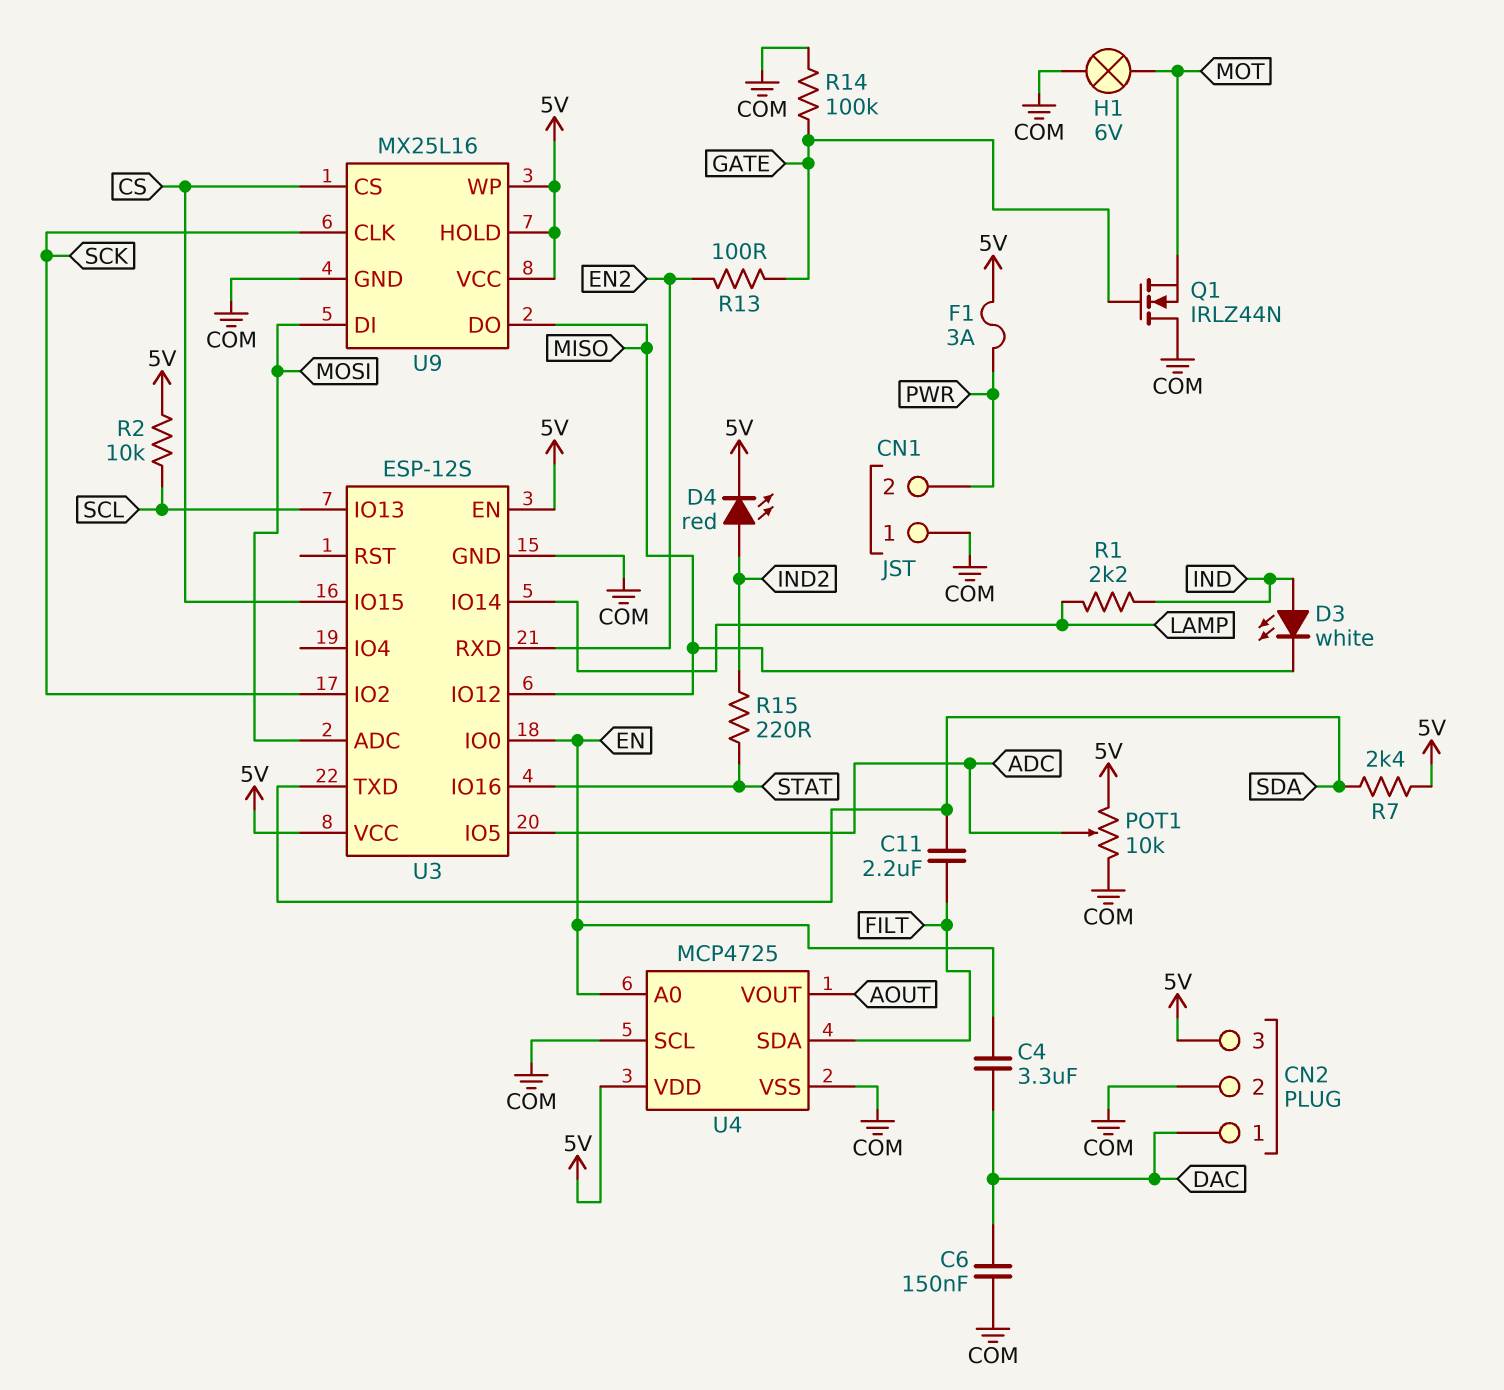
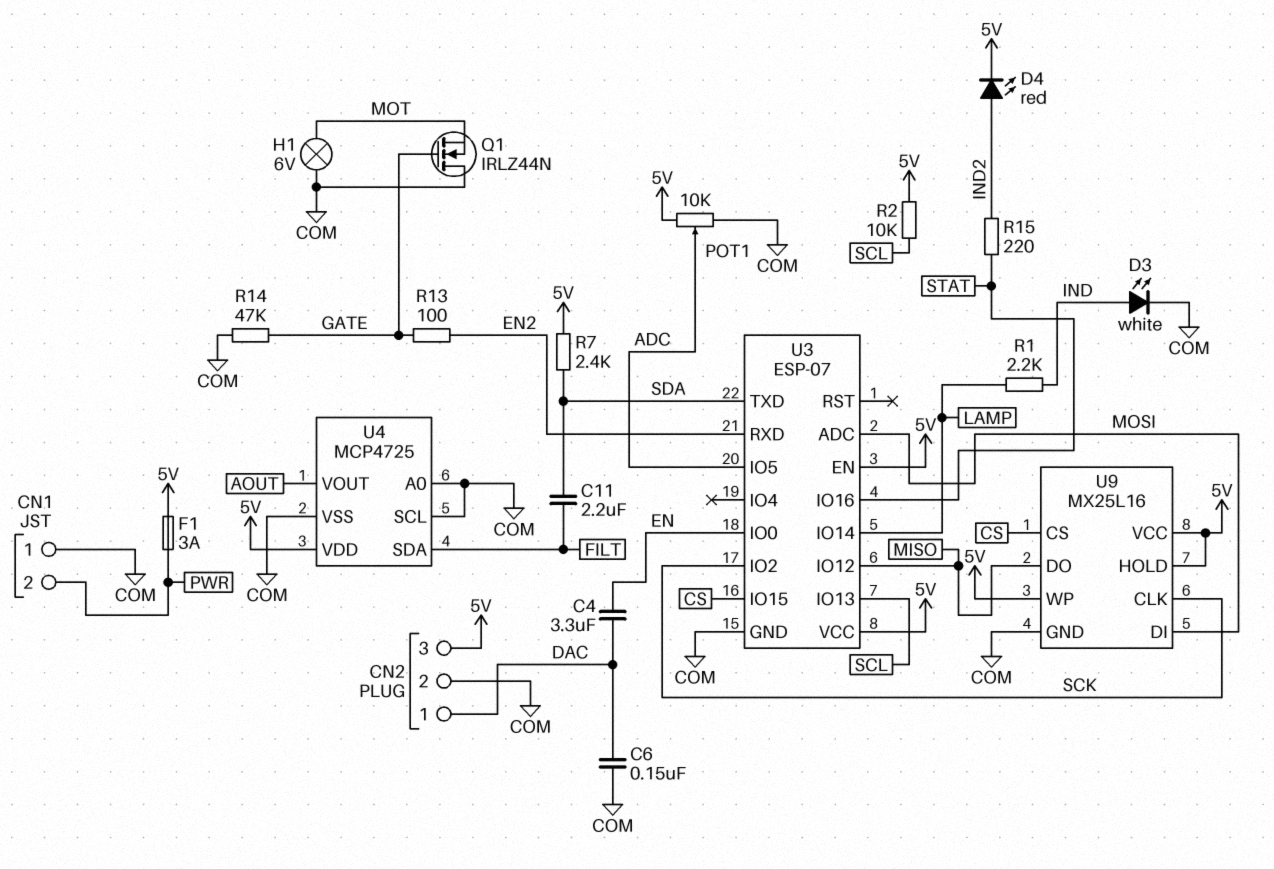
D3: LED white (A IND, K MISO) -> LED white (A IND, K COM)
R14: 100k (COM, GATE) -> 47k (COM, GATE)
U3: ESP-12S -> ESP-07
U4 pin A0: EN -> COM

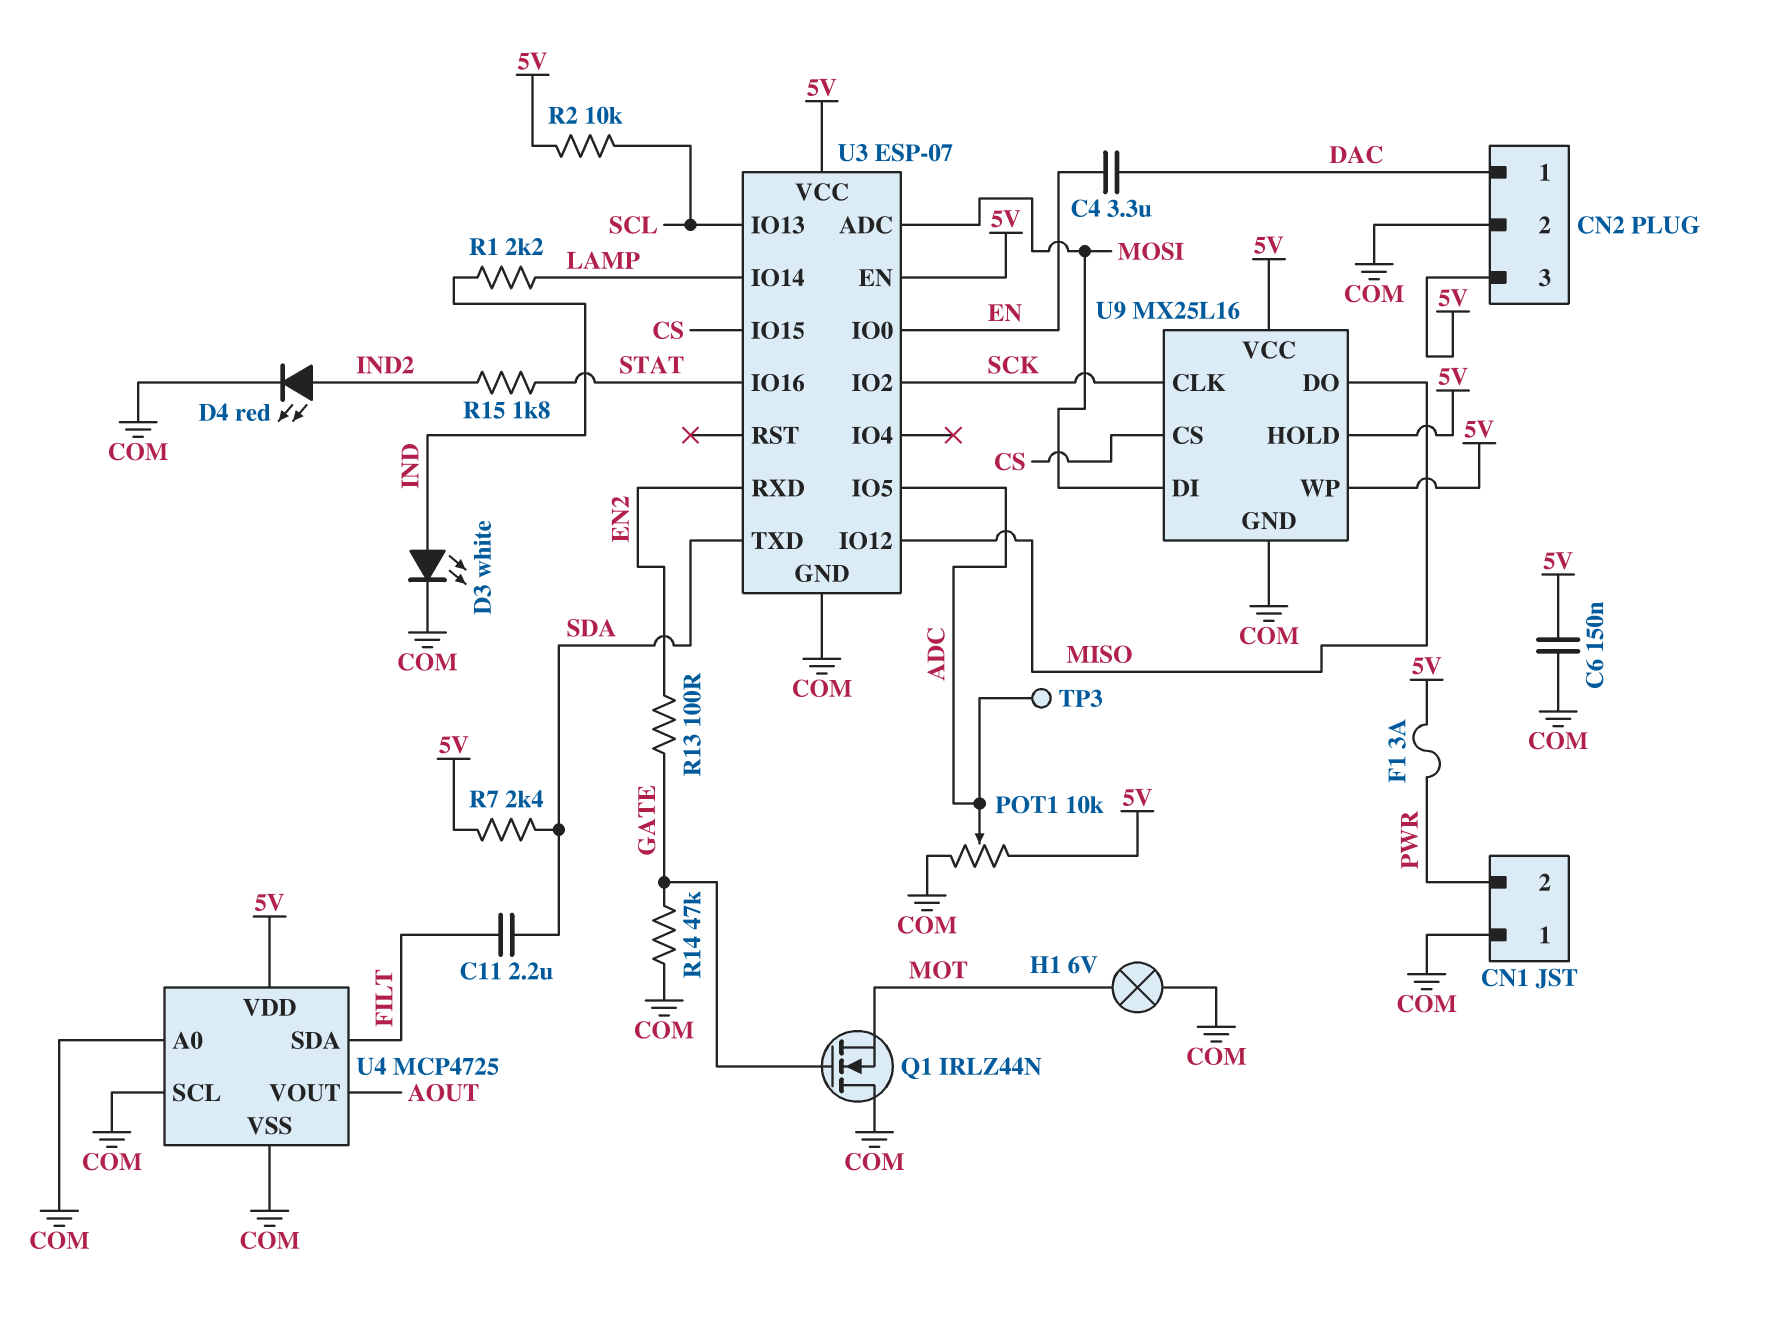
C6: 150nF (COM, DAC) -> 150nF (5V, COM)
D4: LED red (A IND2, K 5V) -> LED red (A IND2, K COM)
R15: 220 (IND2, STAT) -> 1.8k (IND2, STAT)
TP3: none -> test point (ADC)

